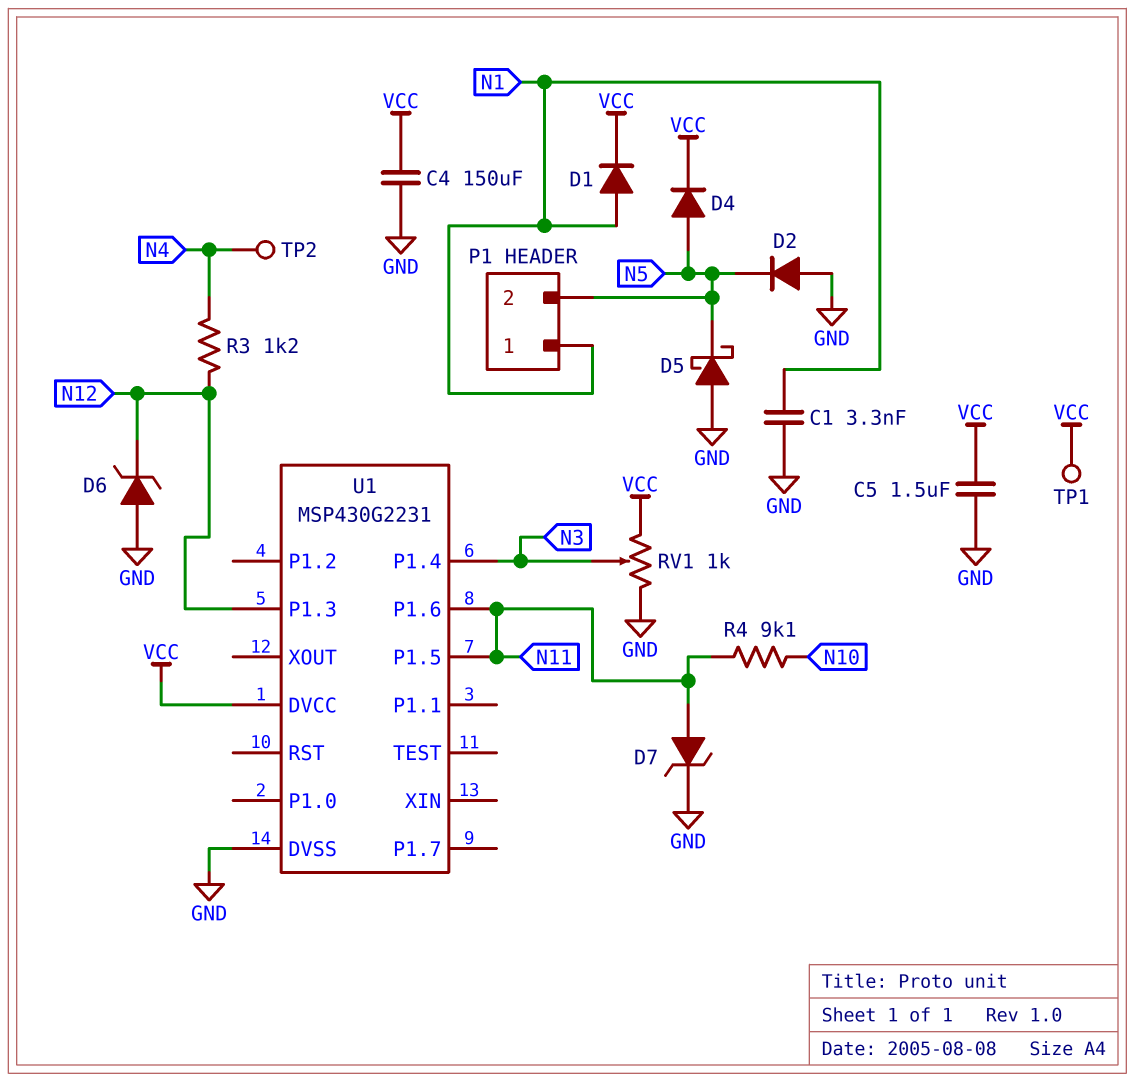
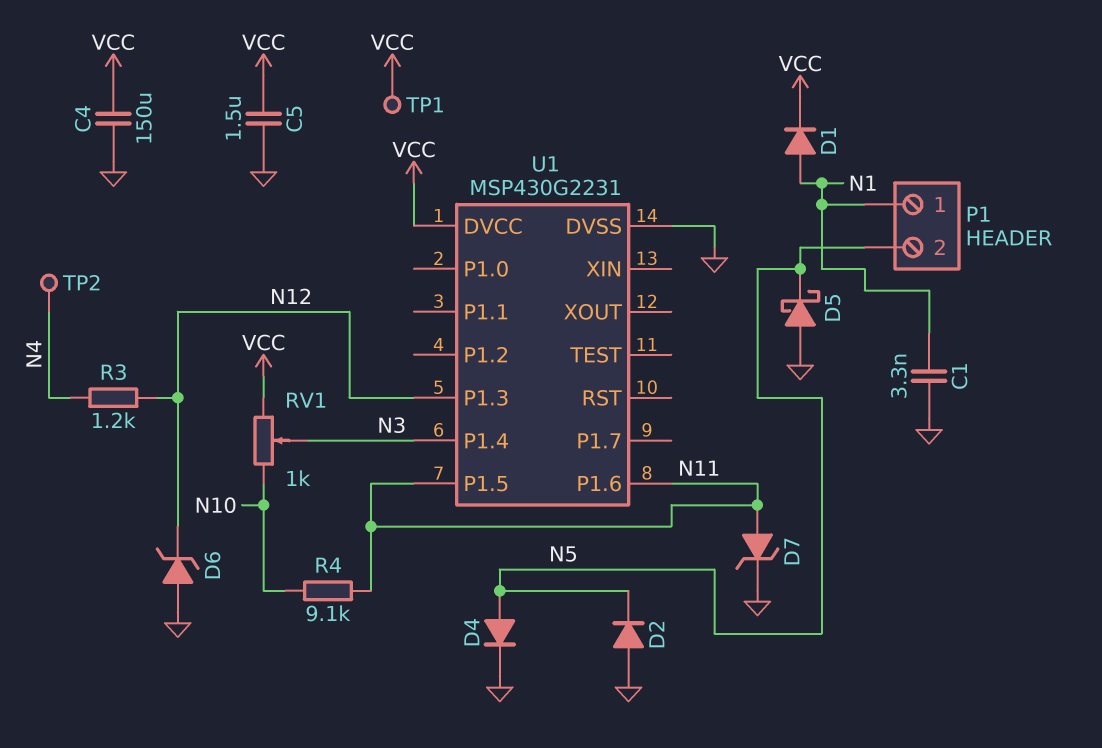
D4: diode (A N5, K VCC) -> diode (A N5, K GND)
RV1: 1k (GND, VCC, wiper N3) -> 1k (N10, VCC, wiper N3)

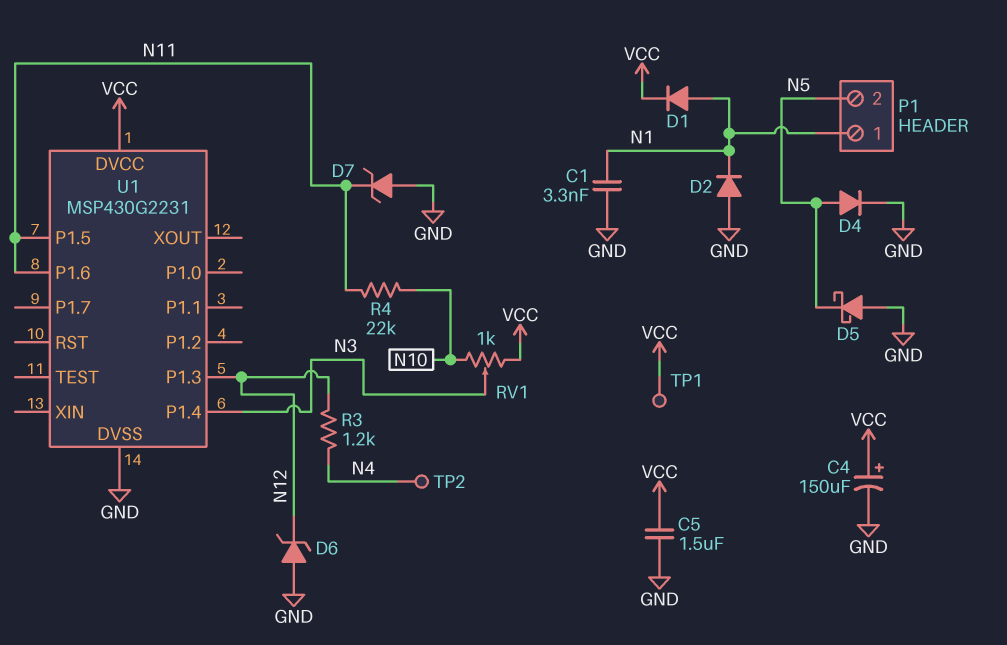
C4: 150uF (GND, VCC) -> 150uF (plus VCC, minus GND)
D2: diode (A GND, K N5) -> diode (A GND, K N1)
D7: zener (A N11, K GND) -> zener (A GND, K N11)
R4: 9.1k (N10, N11) -> 22k (N10, N11)

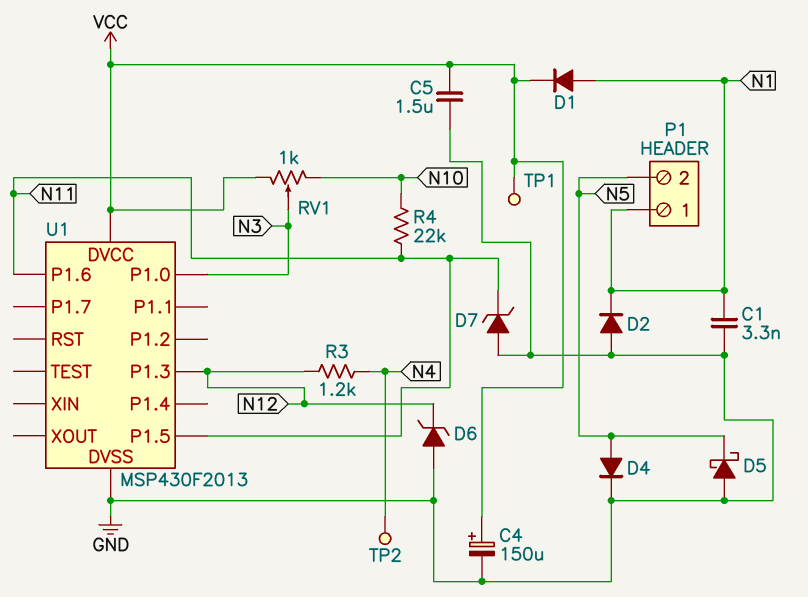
U1: MSP430G2231 -> MSP430F2013
U1 pin P1.0: none -> N3
U1 pin P1.4: N3 -> none

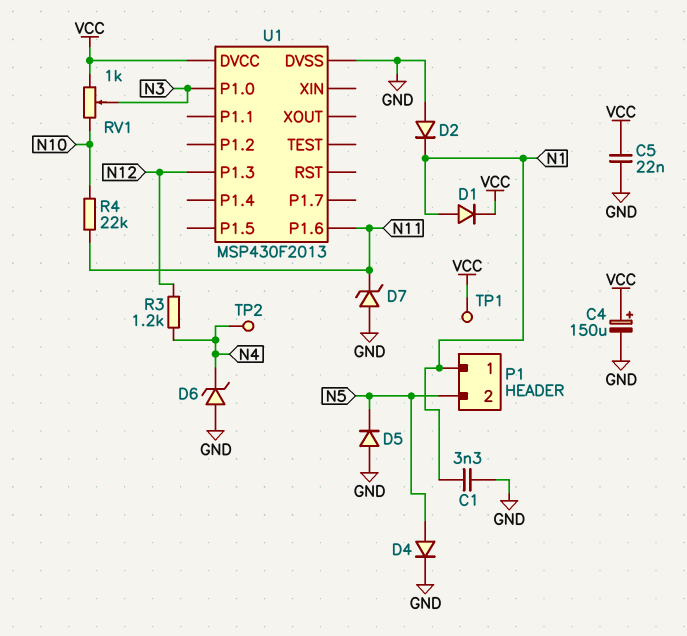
C5: 1.5uF (GND, VCC) -> 22nF (GND, VCC)
D5: schottky (A GND, K N5) -> diode (A GND, K N5)
D6: zener (A GND, K N12) -> zener (A GND, K N4)
U1 pin P1.5: N11 -> none

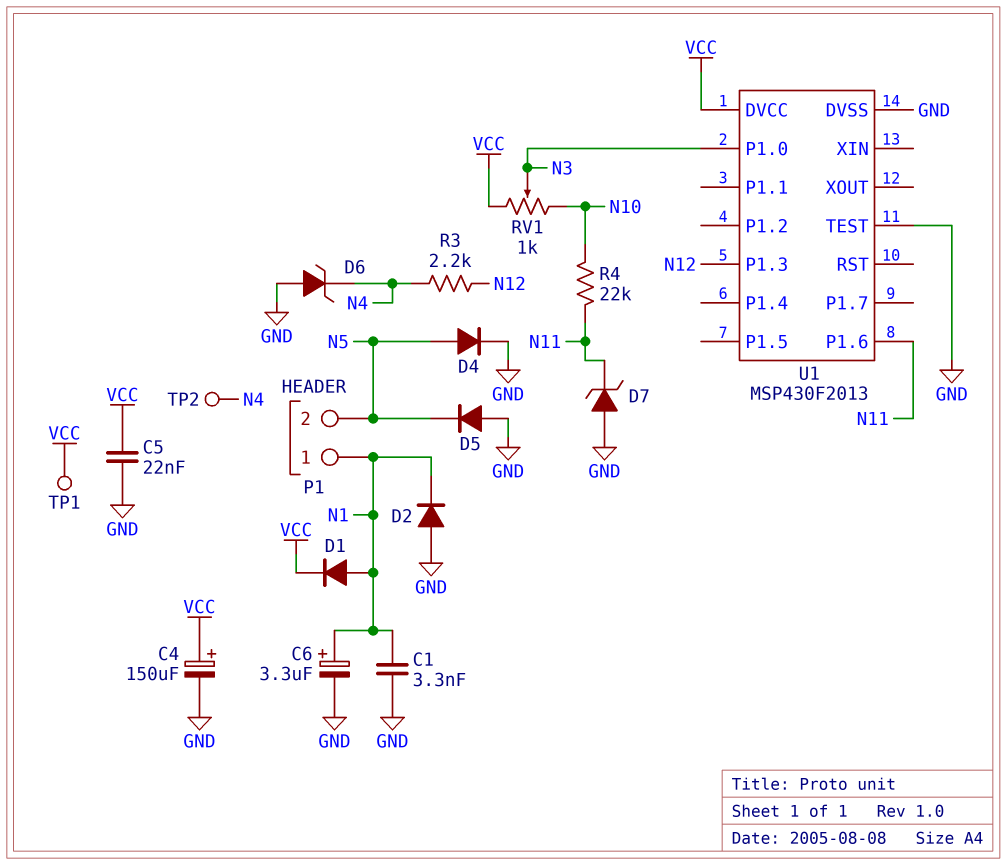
C6: none -> 3.3uF (plus N1, minus GND)
R3: 1.2k (N4, N12) -> 2.2k (N4, N12)
U1 pin TEST: none -> GND

